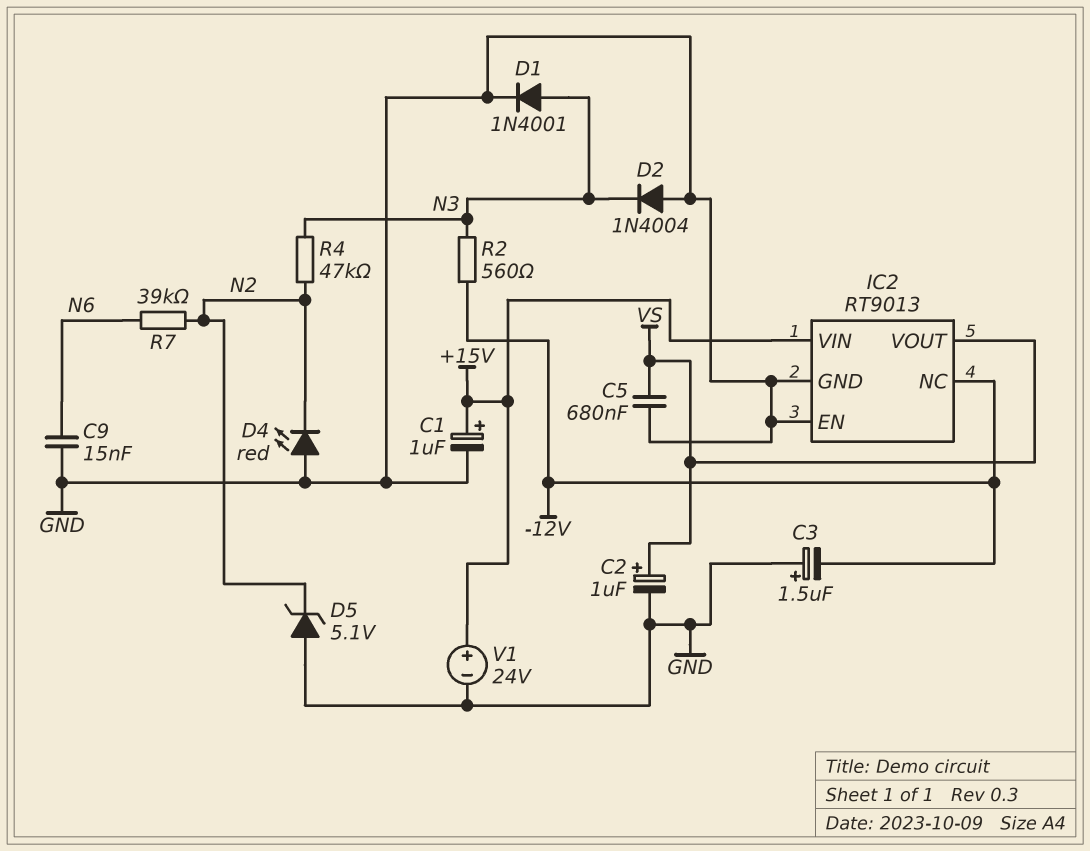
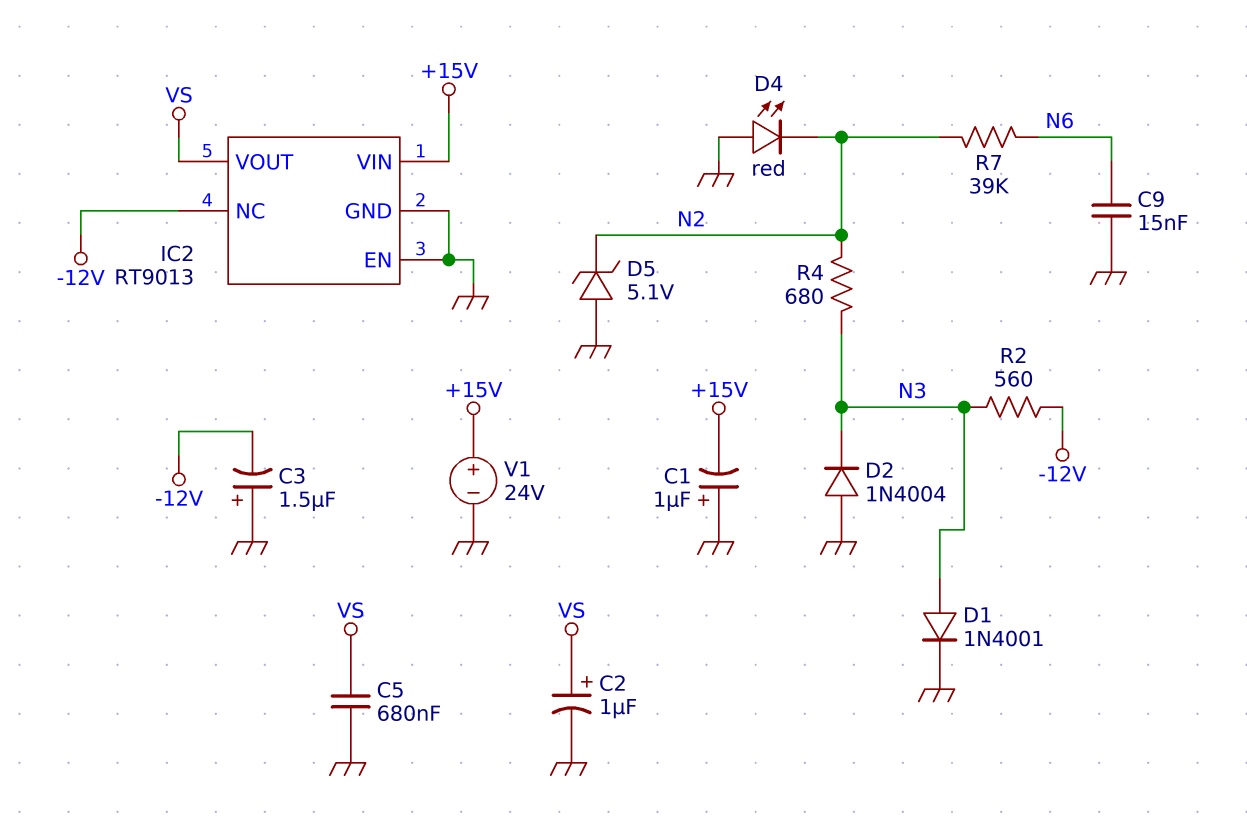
C1: 1uF (plus +15V, minus GND) -> 1uF (plus GND, minus +15V)
R4: 47k (N2, N3) -> 680 (N2, N3)

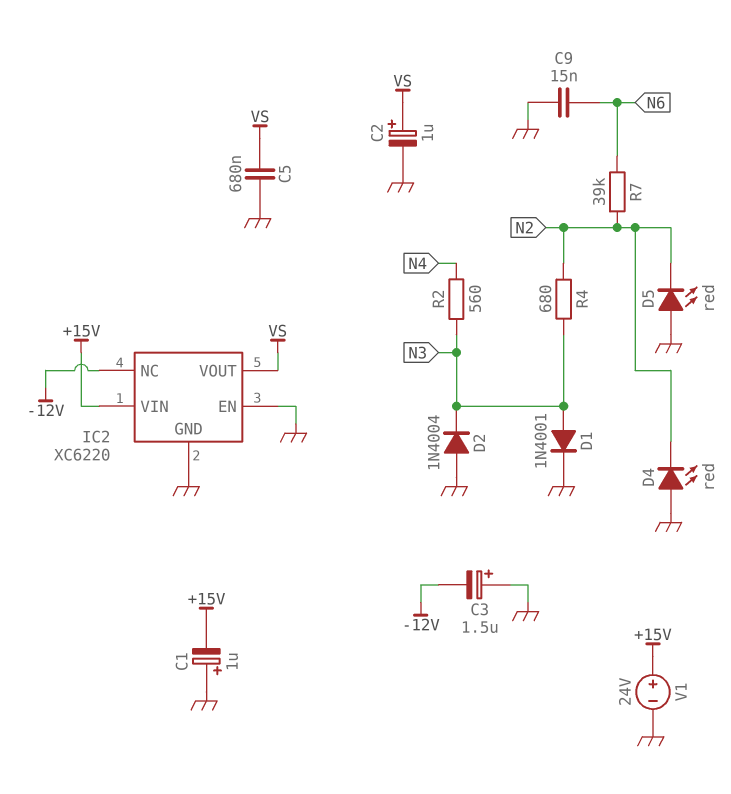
D5: zener 5.1V (A GND, K N2) -> LED red (A GND, K N2)
IC2: RT9013 -> XC6220
R2: 560 (-12V, N3) -> 560 (N3, N4)

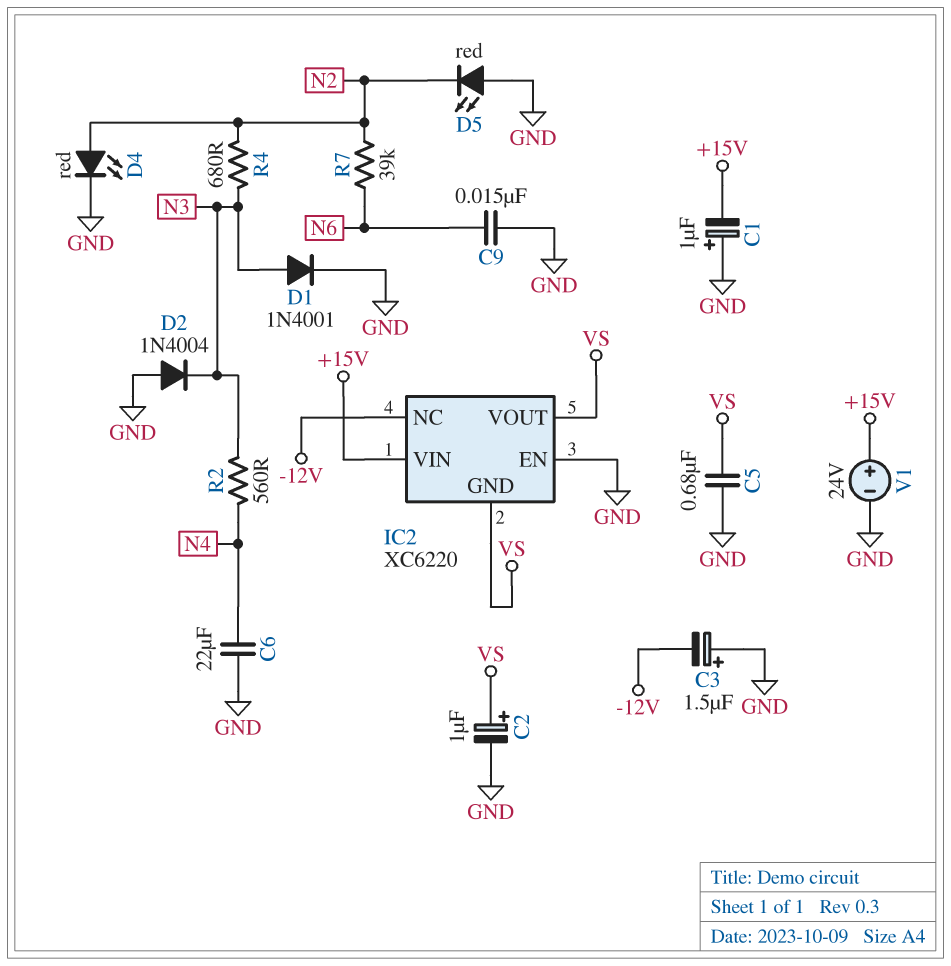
C6: none -> 22uF (GND, N4)
D4: LED red (A GND, K N2) -> LED red (A N2, K GND)
IC2 pin GND: GND -> VS

